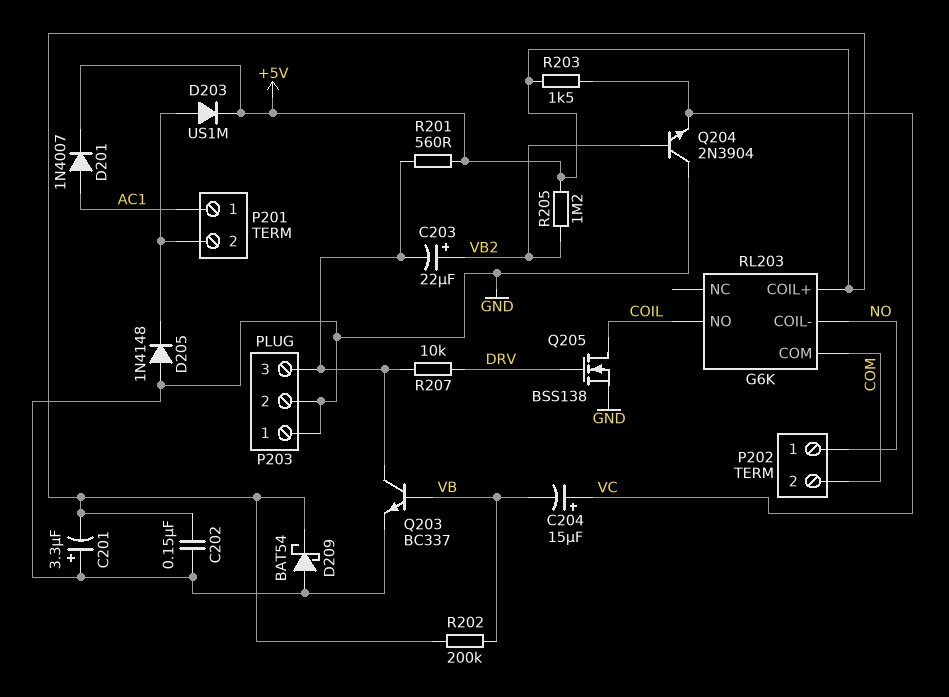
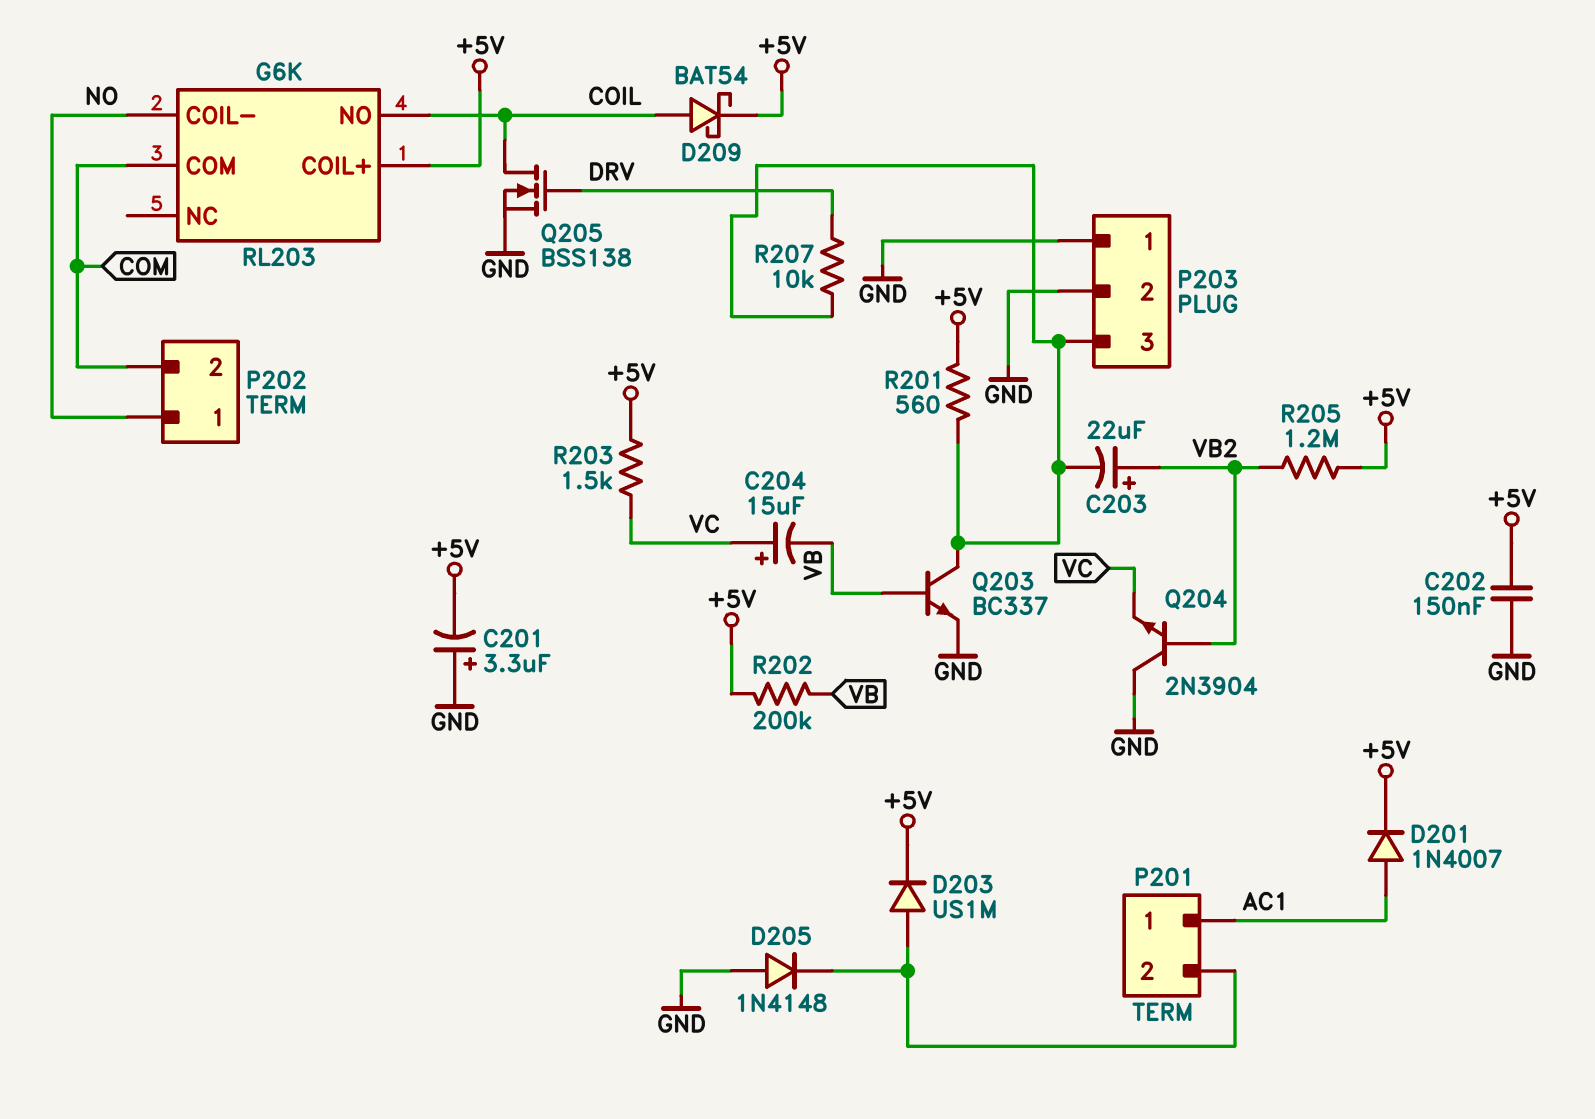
D209: schottky BAT54 (A GND, K +5V) -> schottky BAT54 (A COIL, K +5V)

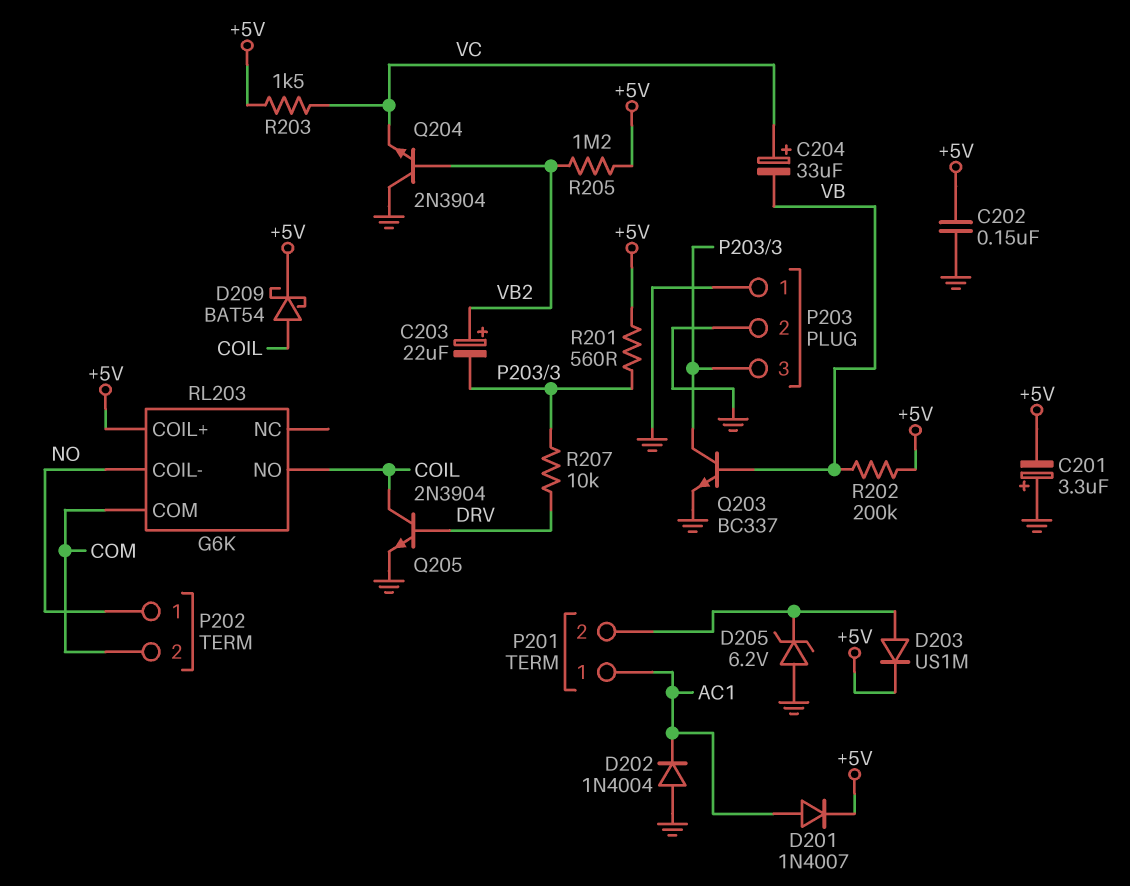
C204: 15uF (plus VC, minus VB) -> 33uF (plus VC, minus VB)
D202: none -> diode 1N4004 (A GND, K AC1)
D205: diode 1N4148 (A GND, K P201/2) -> zener 6.2V (A GND, K P201/2)
Q205: NMOS BSS138 (G DRV, D COIL, S GND) -> NPN 2N3904 (B DRV, C COIL, E GND)

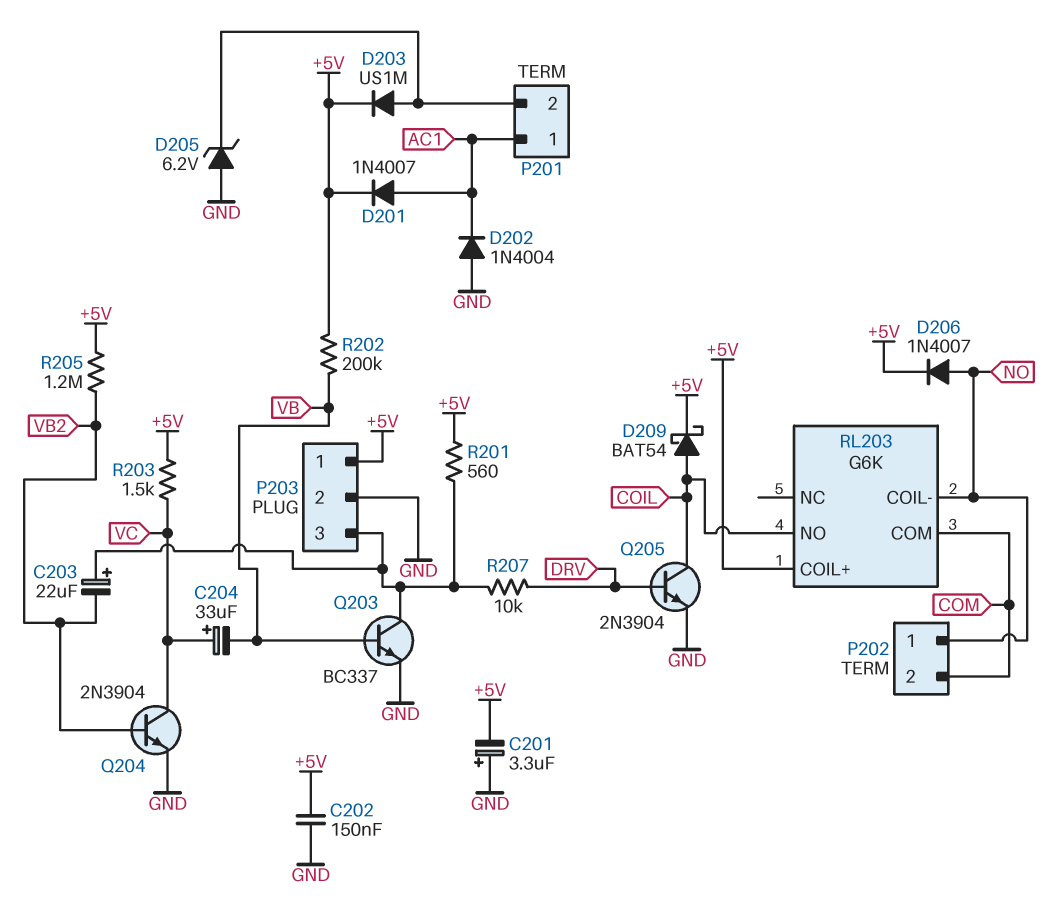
C203: 22uF (plus VB2, minus P203/3) -> 22uF (plus P203/3, minus VB2)
D206: none -> diode 1N4007 (A NO, K +5V)
P203 pin 1: GND -> +5V
Q204: NPN 2N3904 (B VB2, C GND, E VC) -> NPN 2N3904 (B VB2, C VC, E GND)

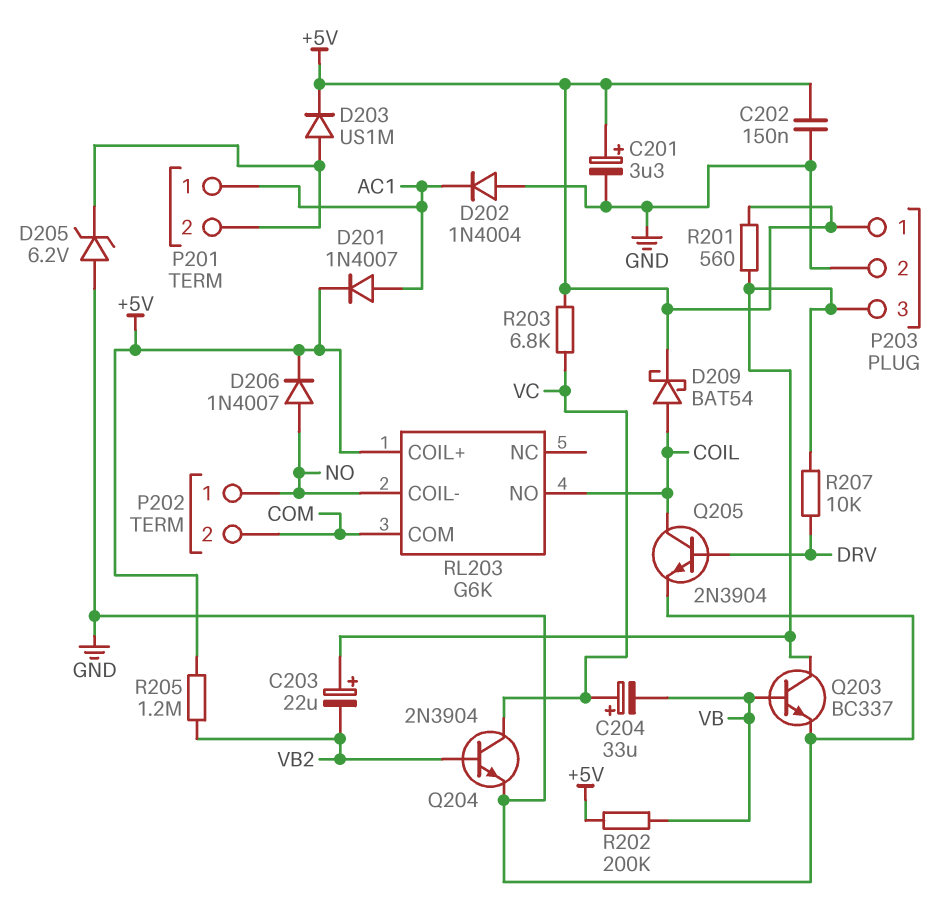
C201: 3.3uF (plus GND, minus +5V) -> 3.3uF (plus +5V, minus GND)
R203: 1.5k (+5V, VC) -> 6.8k (+5V, VC)

